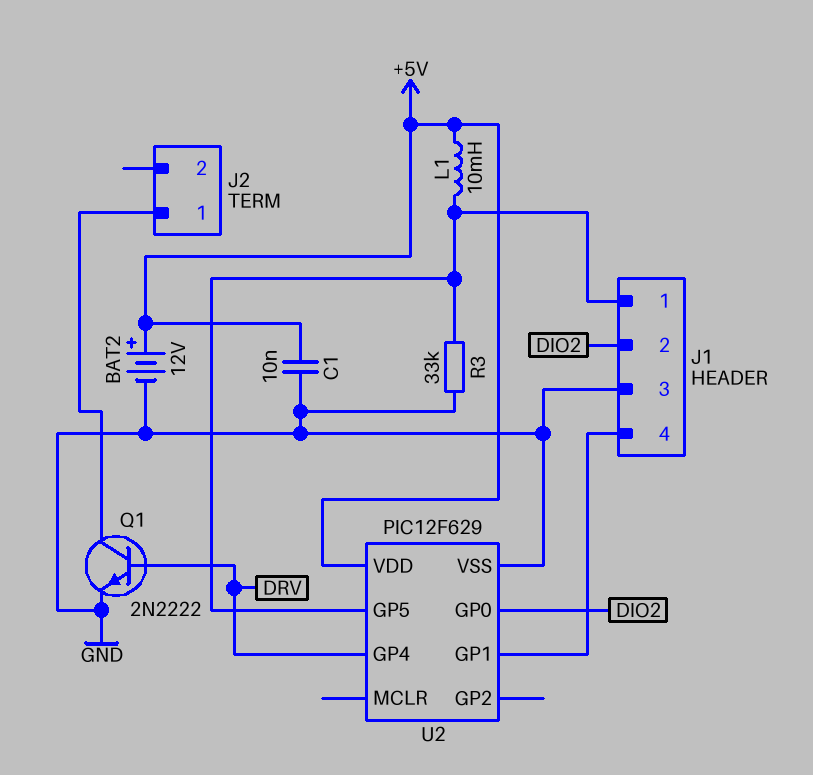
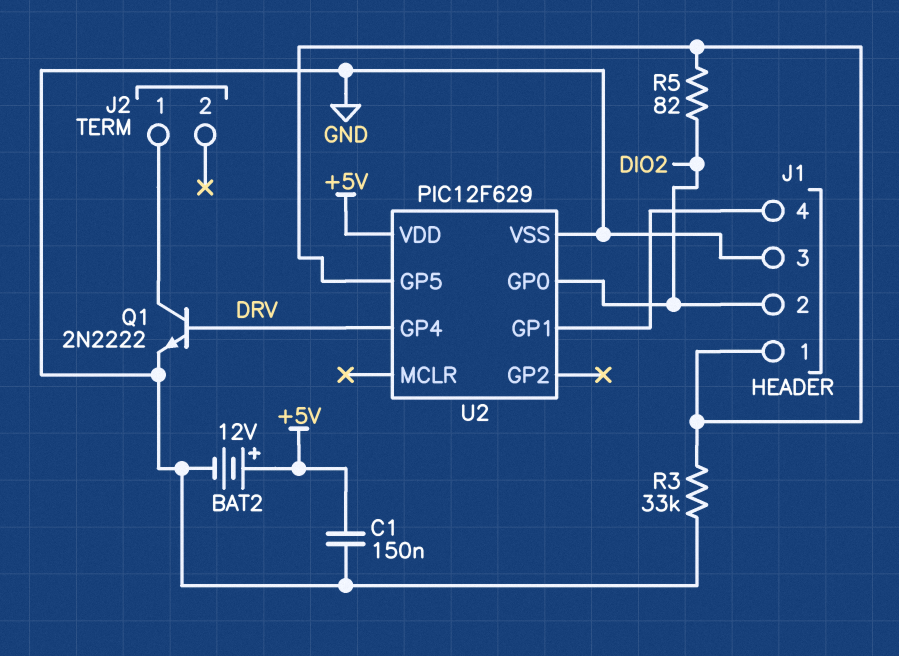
C1: 10nF (+5V, GND) -> 150nF (+5V, GND)
L1: 10mH (+5V, J1/1) -> none
R5: none -> 82 (DIO2, J1/1)

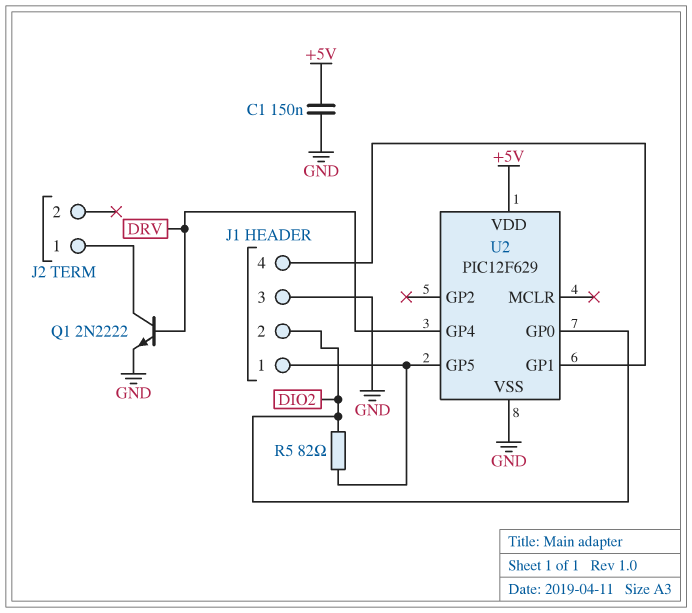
BAT2: 12V (plus +5V, minus GND) -> none
R3: 33k (GND, J1/1) -> none

